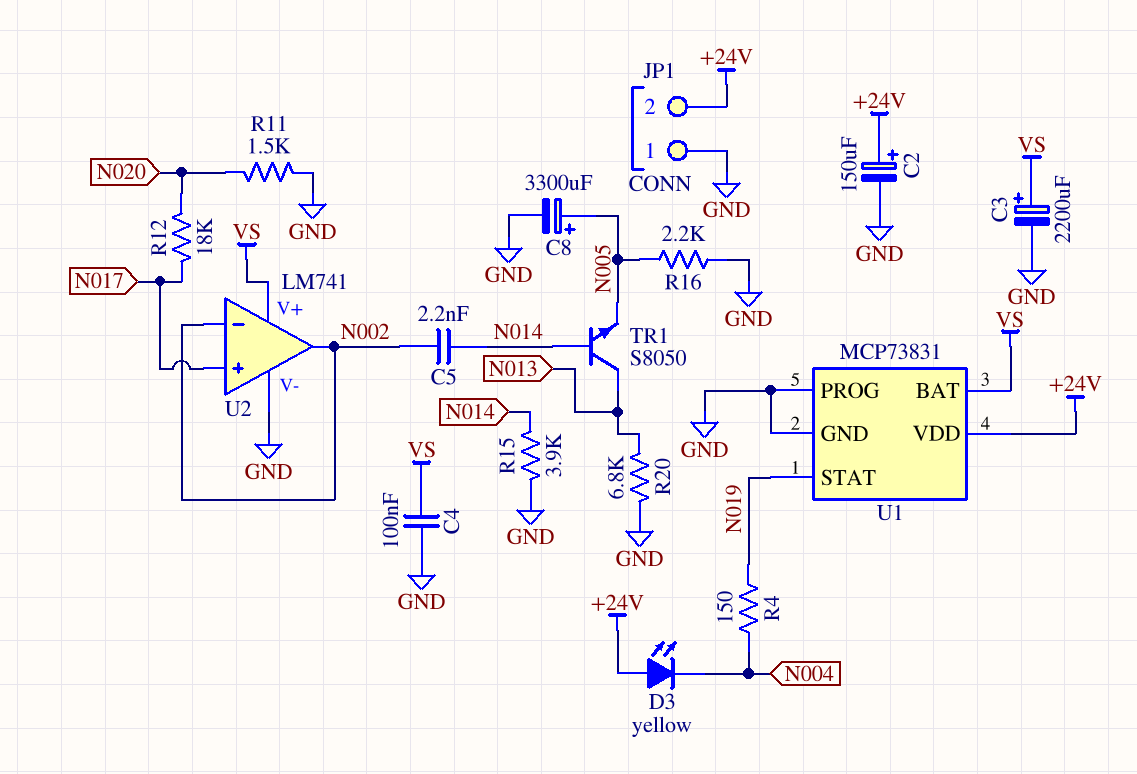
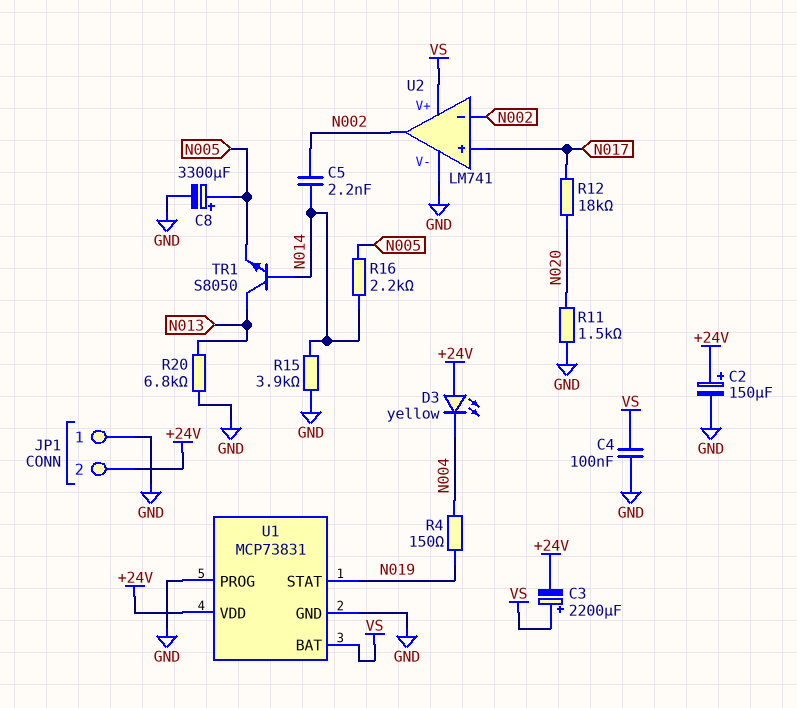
C3: 2200uF (plus VS, minus GND) -> 2200uF (plus VS, minus +24V)
R16: 2.2k (GND, N005) -> 2.2k (N005, N014)

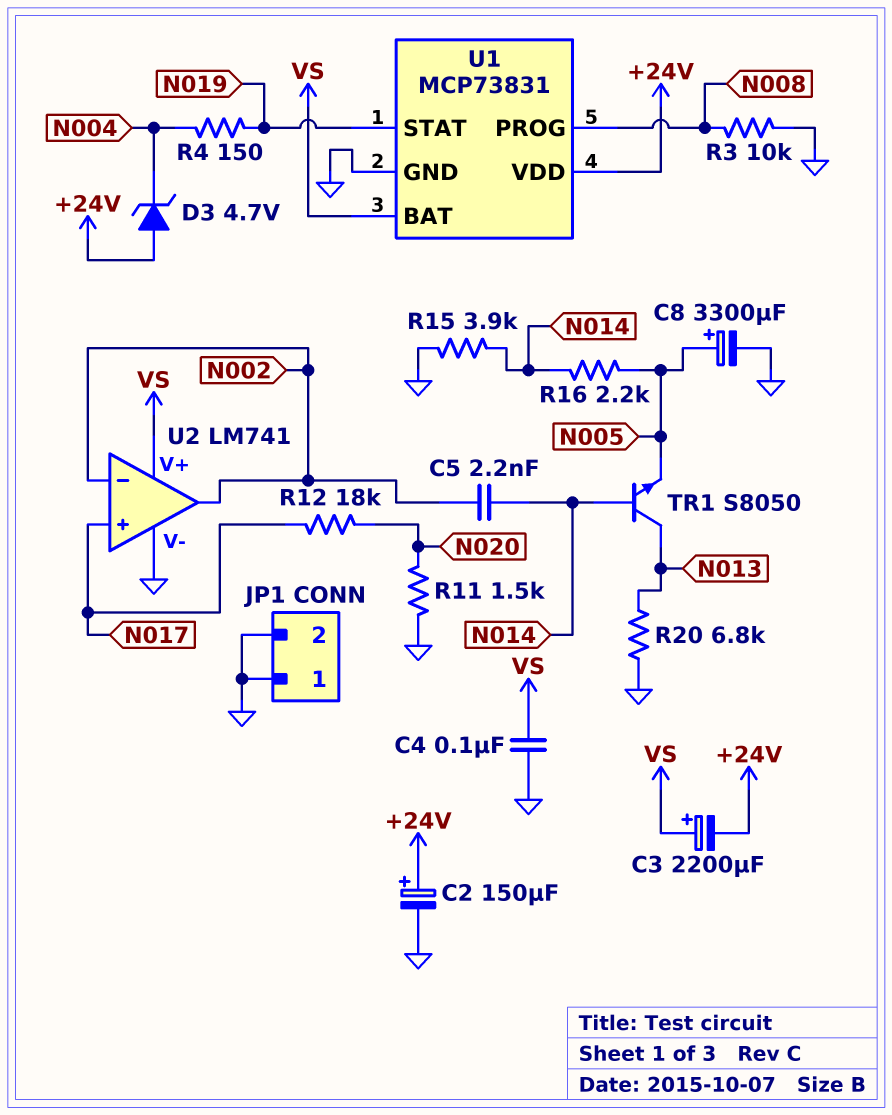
D3: LED yellow (A +24V, K N004) -> zener 4.7V (A +24V, K N004)
JP1 pin 2: +24V -> GND
R3: none -> 10k (GND, N008)
U1 pin PROG: GND -> N008

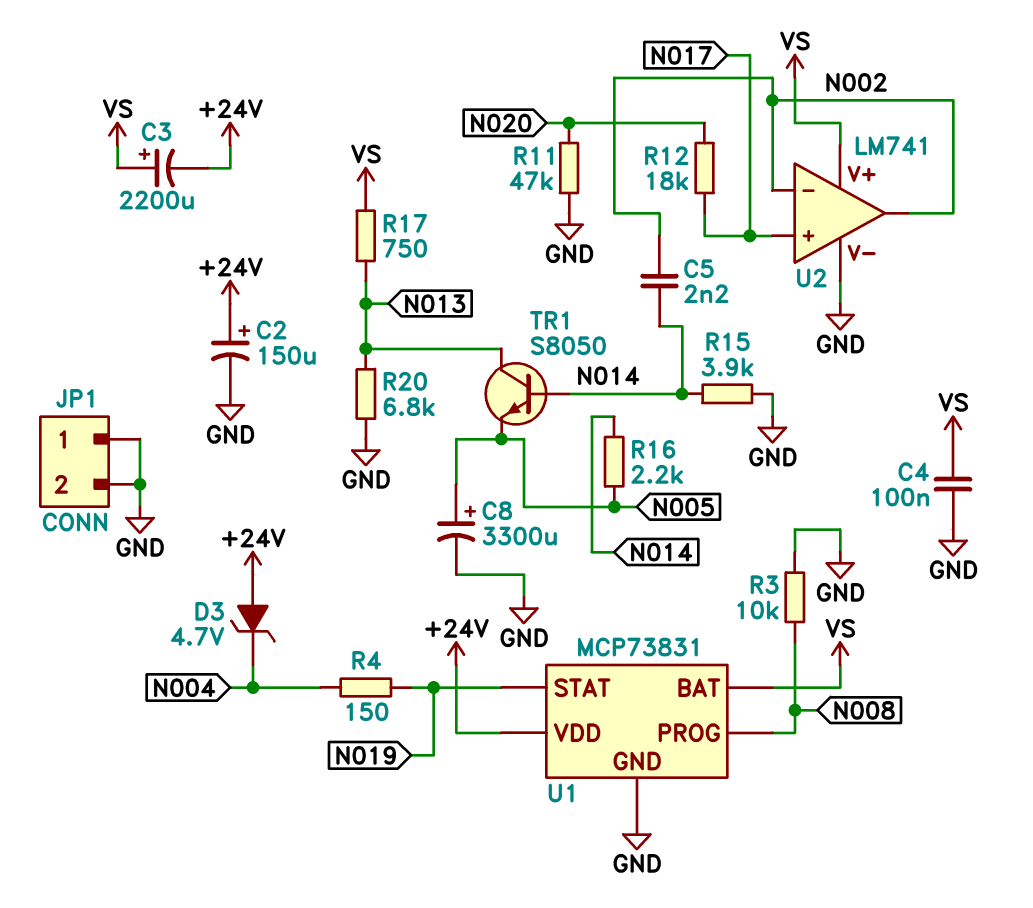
R11: 1.5k (GND, N020) -> 47k (GND, N020)
R17: none -> 750 (N013, VS)

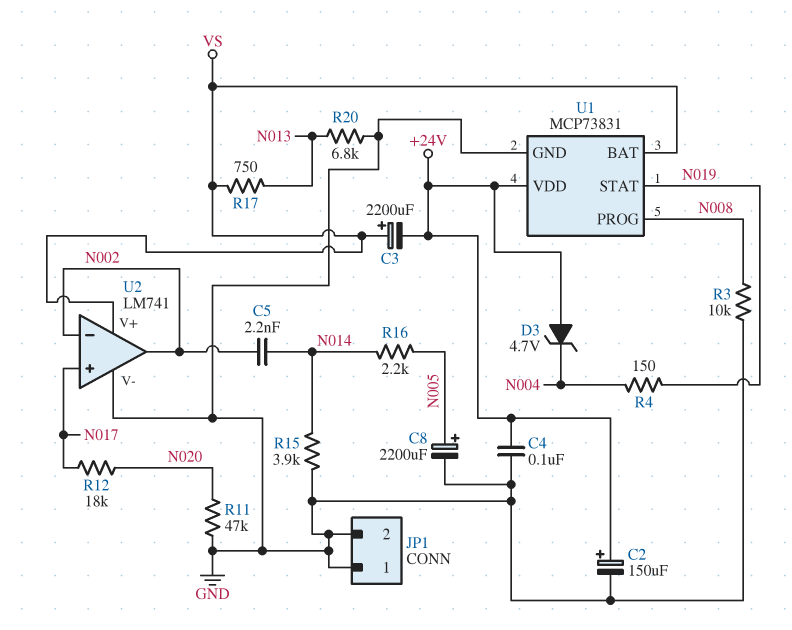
C4: 100nF (GND, VS) -> 100nF (+24V, GND)
C8: 3300uF (plus N005, minus GND) -> 2200uF (plus N005, minus GND)
TR1: NPN S8050 (B N014, C N013, E N005) -> none

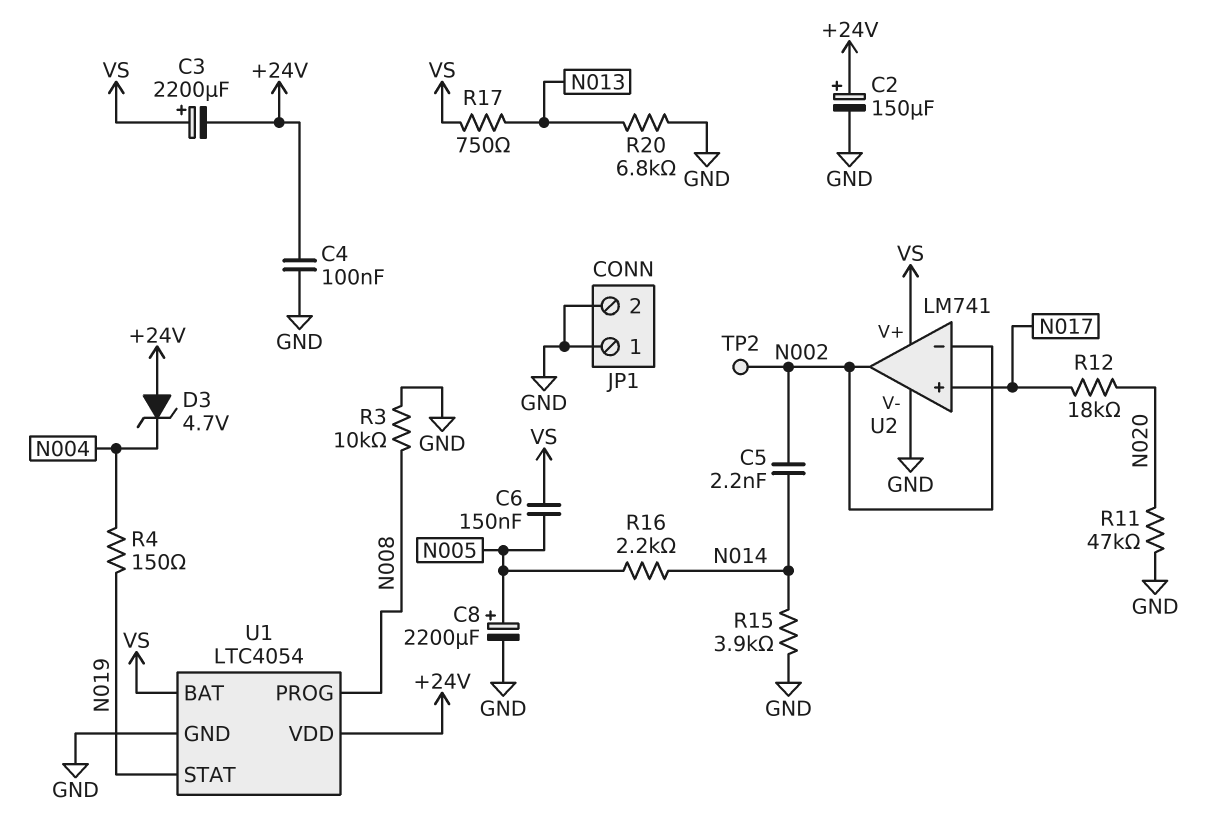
C6: none -> 150nF (N005, VS)
TP2: none -> test point (N002)
U1: MCP73831 -> LTC4054

